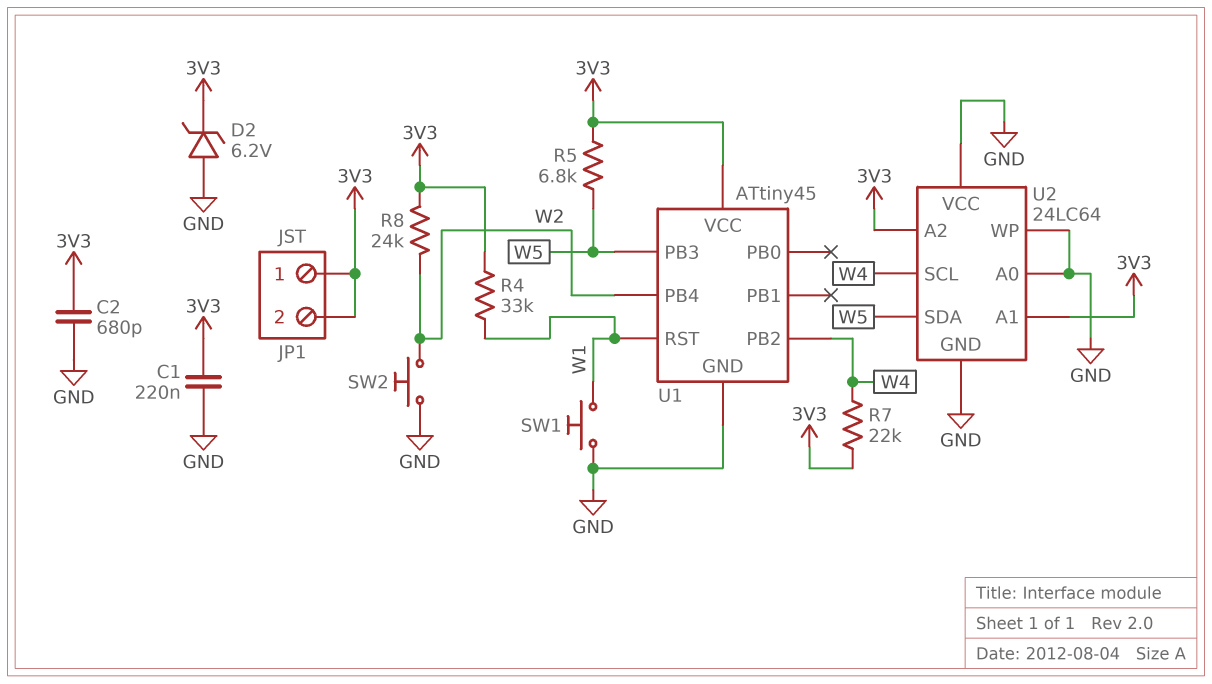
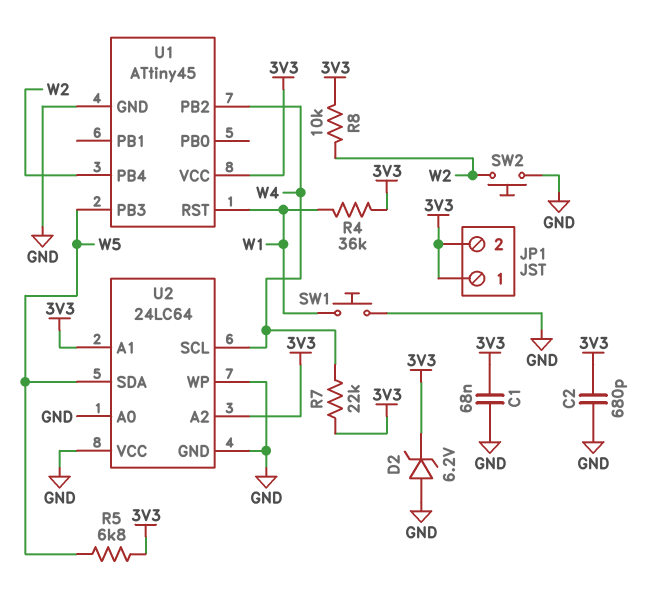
C1: 220nF (3V3, GND) -> 68nF (3V3, GND)
R4: 33k (3V3, W1) -> 36k (3V3, W1)
R8: 24k (3V3, W2) -> 10k (3V3, W2)

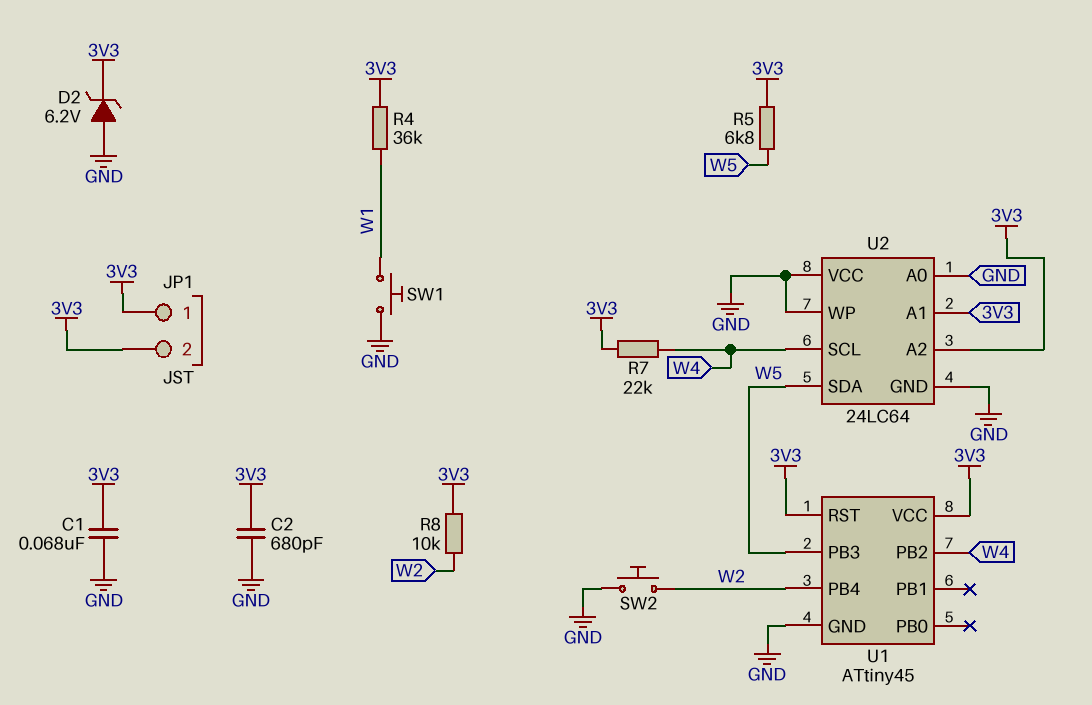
U1 pin RST: W1 -> 3V3

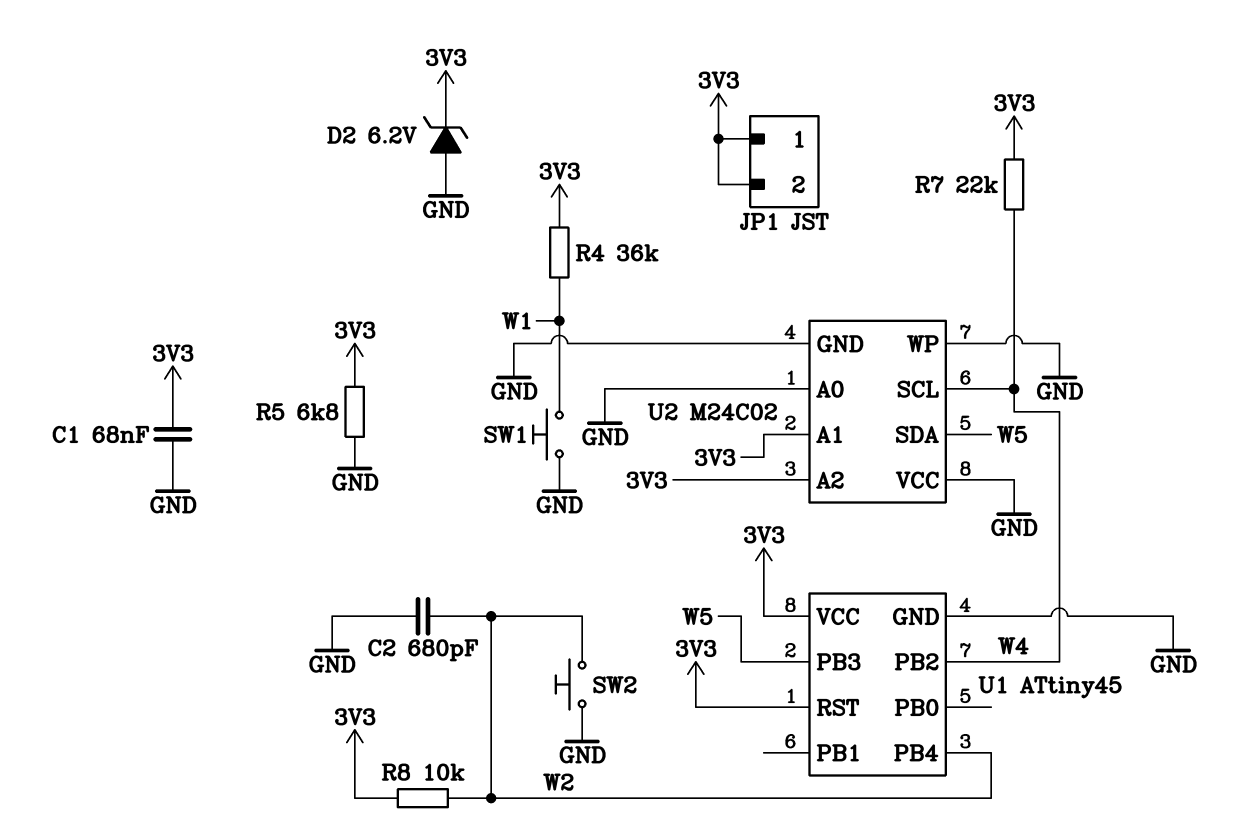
C2: 680pF (3V3, GND) -> 680pF (GND, W2)
R5: 6.8k (3V3, W5) -> 6.8k (3V3, GND)
U2: 24LC64 -> M24C02

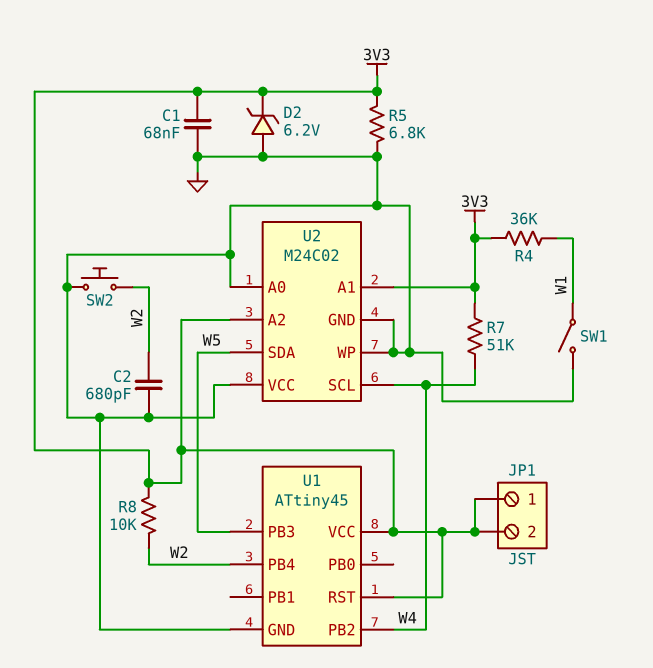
R7: 22k (3V3, W4) -> 51k (3V3, W4)
SW1: button (GND, W1) -> switch (GND, W1)

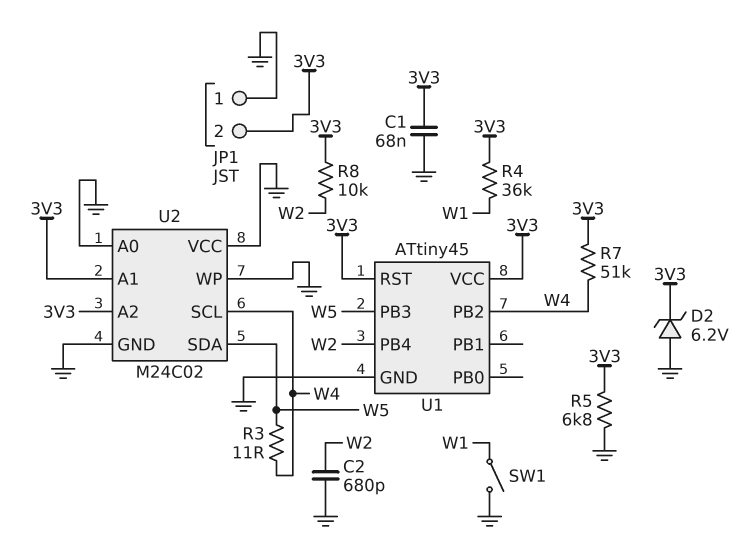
JP1 pin 1: 3V3 -> GND
R3: none -> 11 (W4, W5)
SW2: button (GND, W2) -> none

